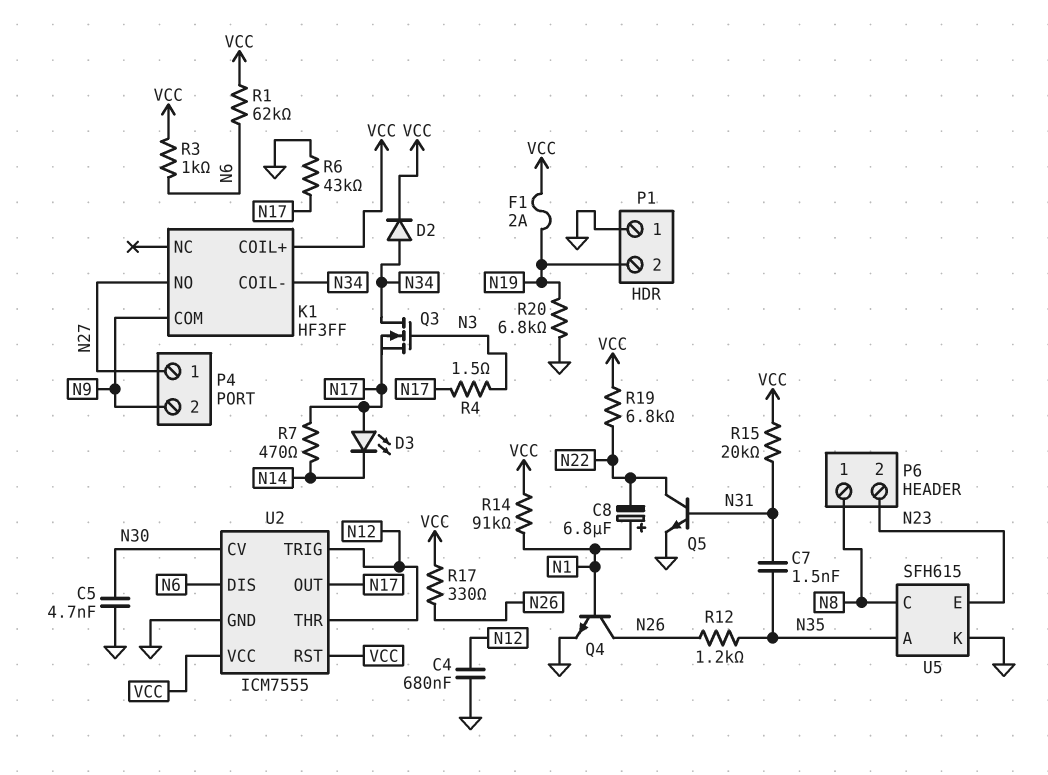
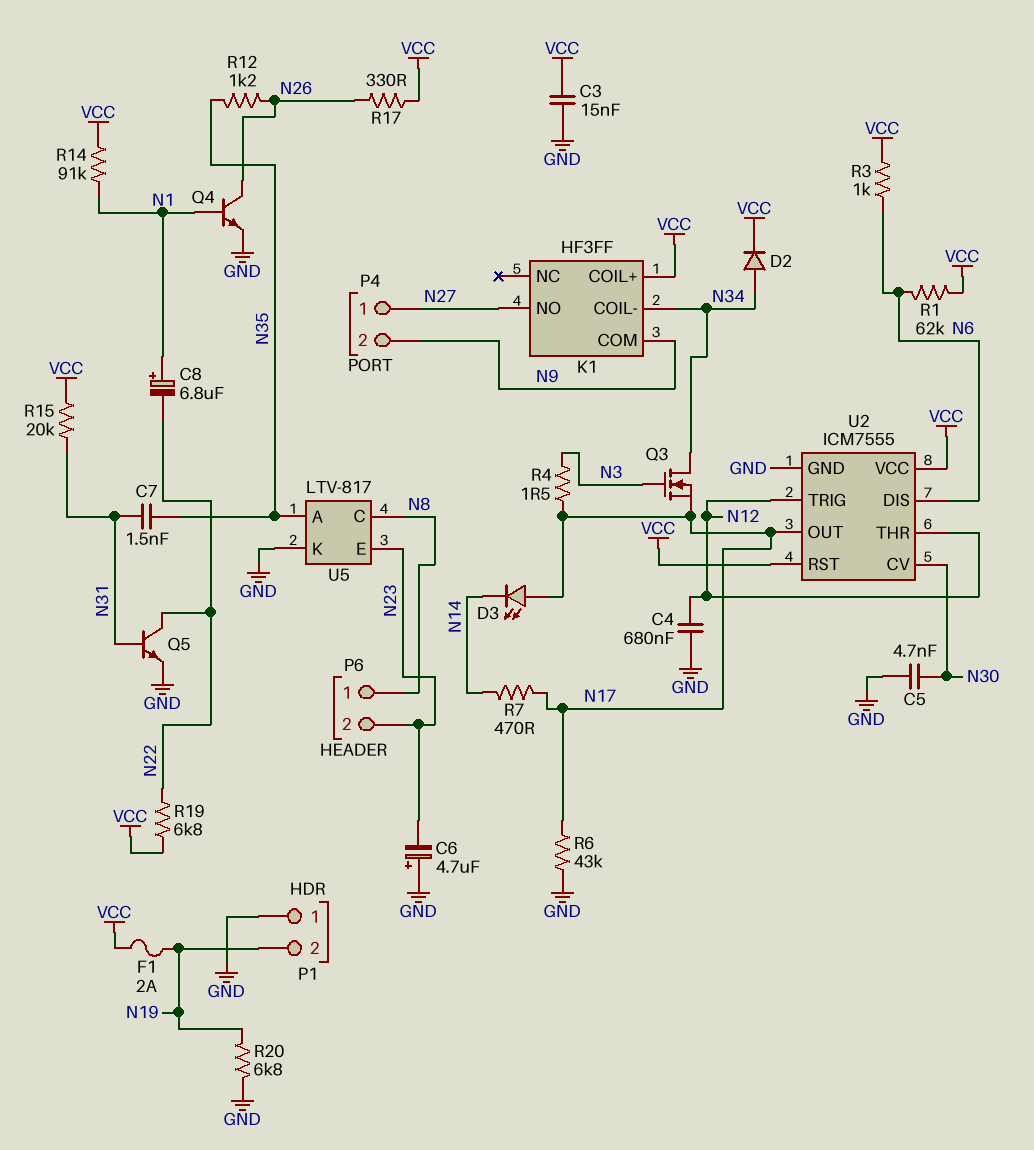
C3: none -> 15nF (GND, VCC)
C6: none -> 4.7uF (plus GND, minus N23)
U5: SFH615 -> LTV-817

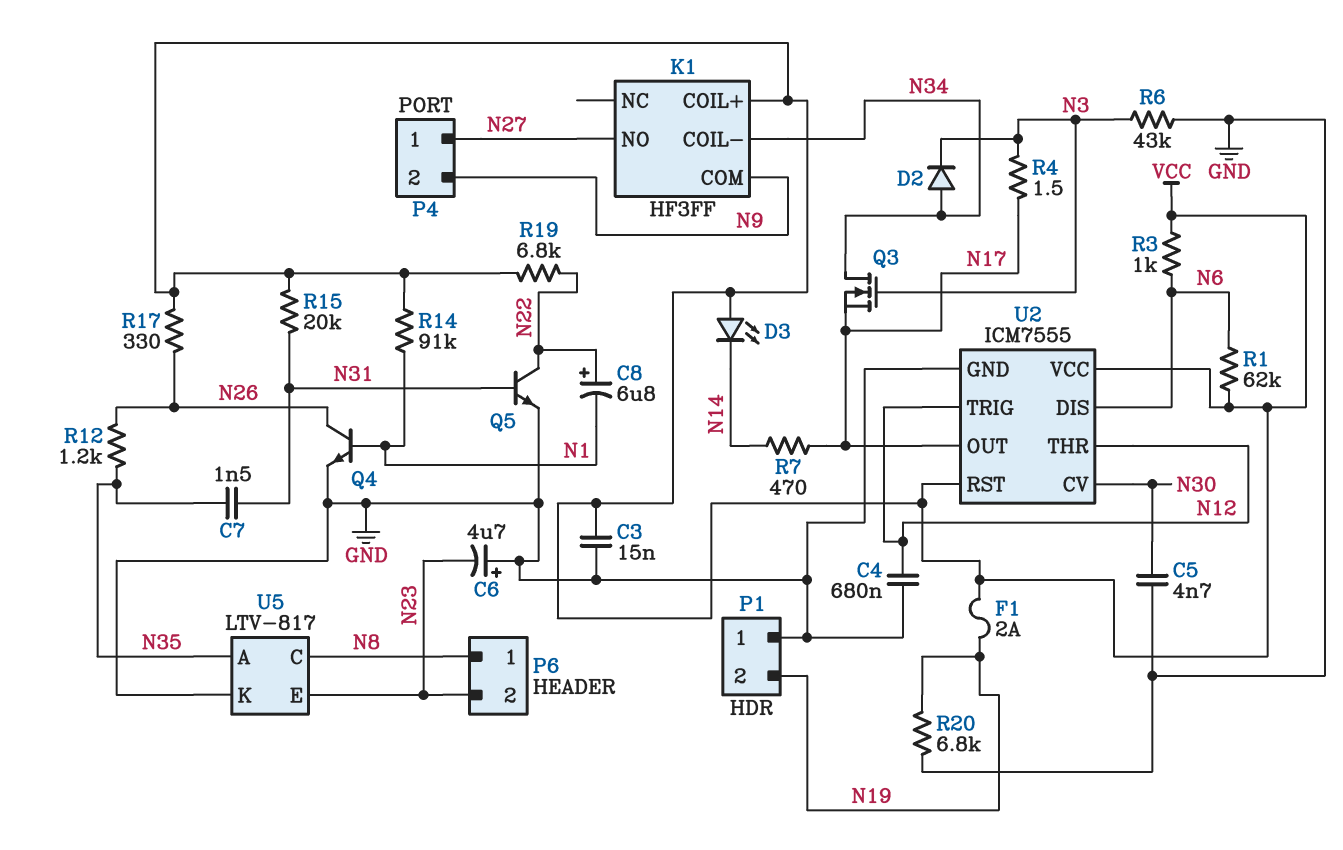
C8: 6.8uF (plus N1, minus N22) -> 6.8uF (plus N22, minus N1)
D2: diode (A N34, K VCC) -> diode (A N34, K N3)
D3: LED (A N17, K N14) -> LED (A VCC, K N14)
R6: 43k (GND, N17) -> 43k (GND, N3)

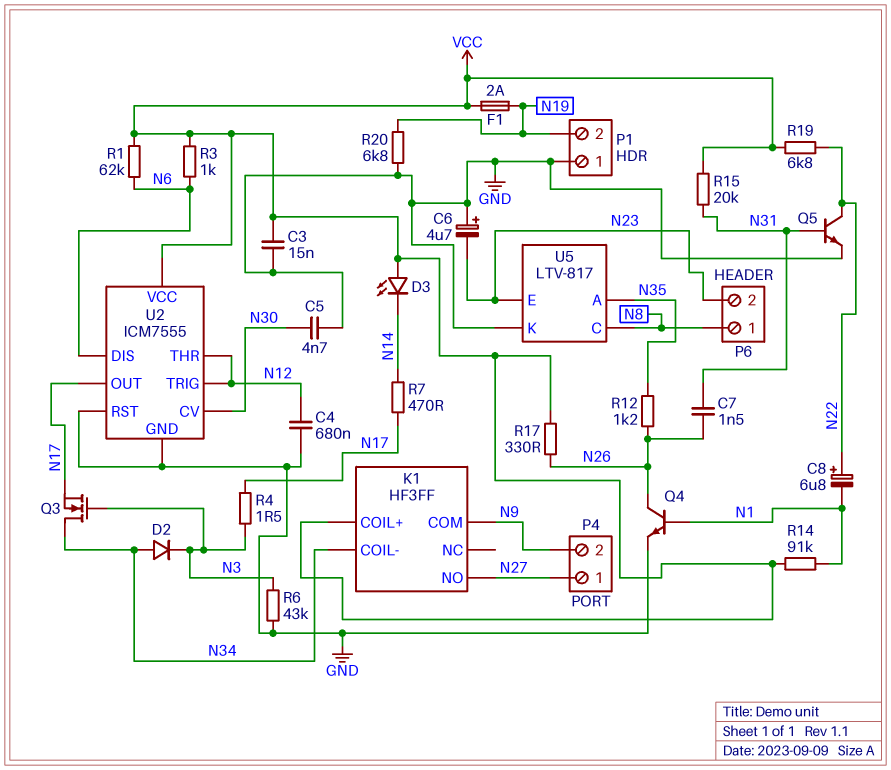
C7: 1.5nF (N31, N35) -> 1.5nF (N26, N31)
U2 pin RST: VCC -> GND

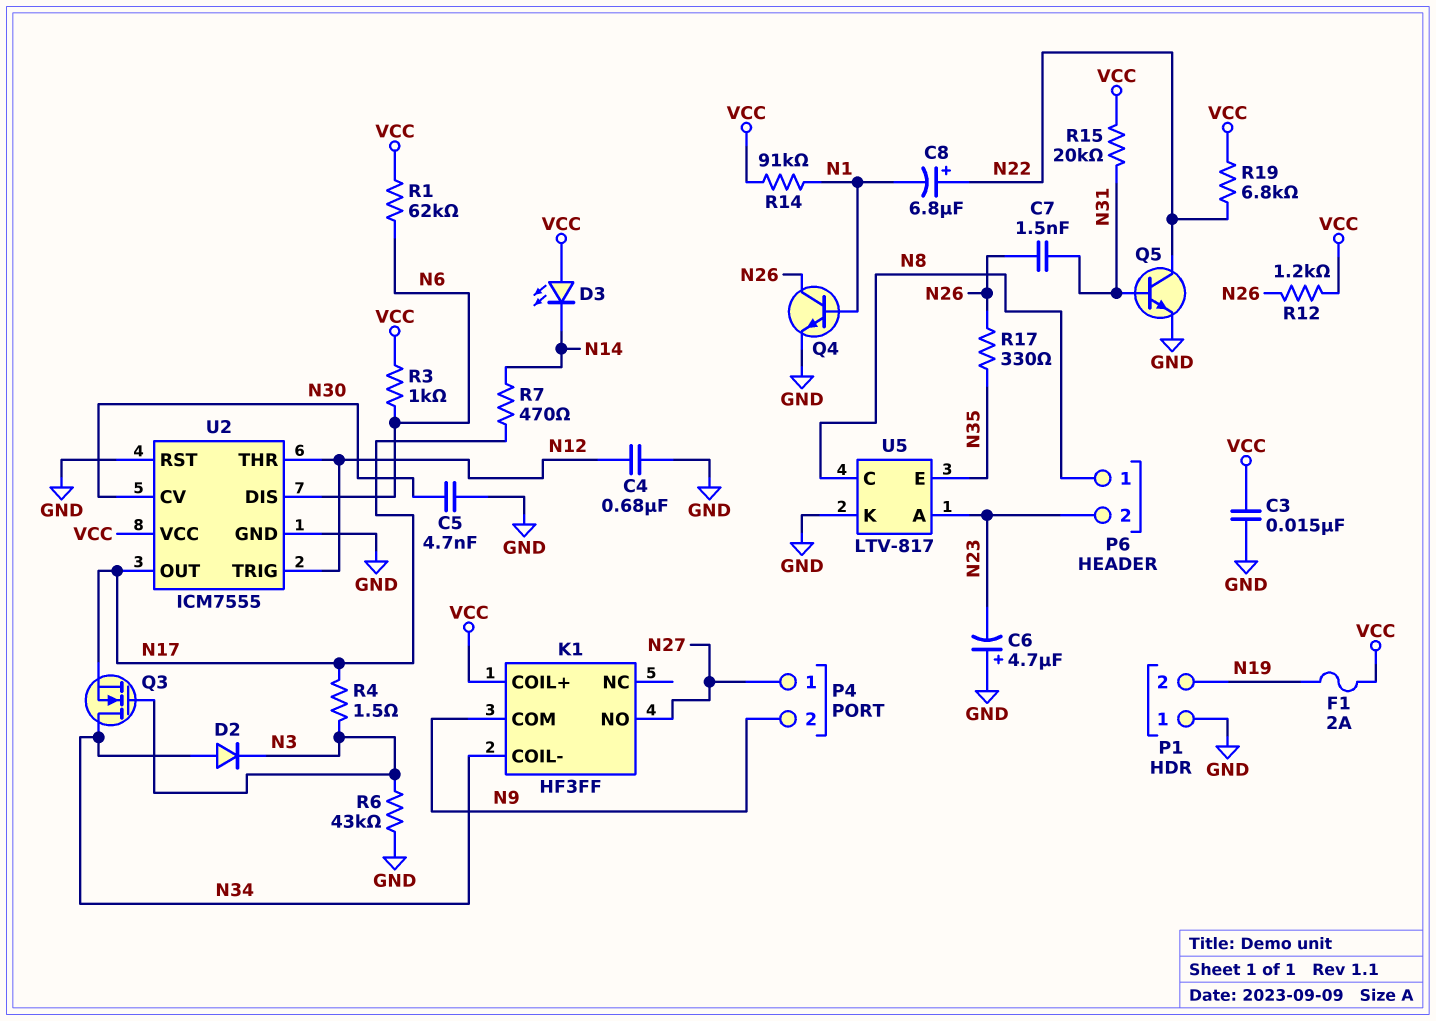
R12: 1.2k (N26, N35) -> 1.2k (N26, VCC)
R17: 330 (N26, VCC) -> 330 (N26, N35)
R20: 6.8k (GND, N19) -> none
U5 pin A: N35 -> N23
U5 pin E: N23 -> N35

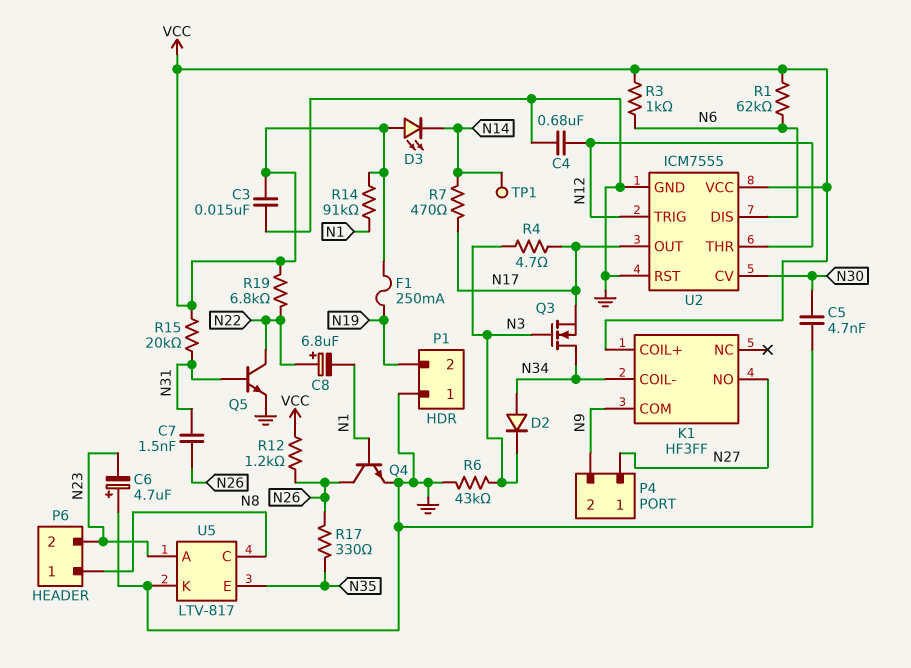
F1: 2A (N19, VCC) -> 250mA (N19, VCC)
R4: 1.5 (N3, N17) -> 4.7 (N3, N17)
TP1: none -> test point (N14)

